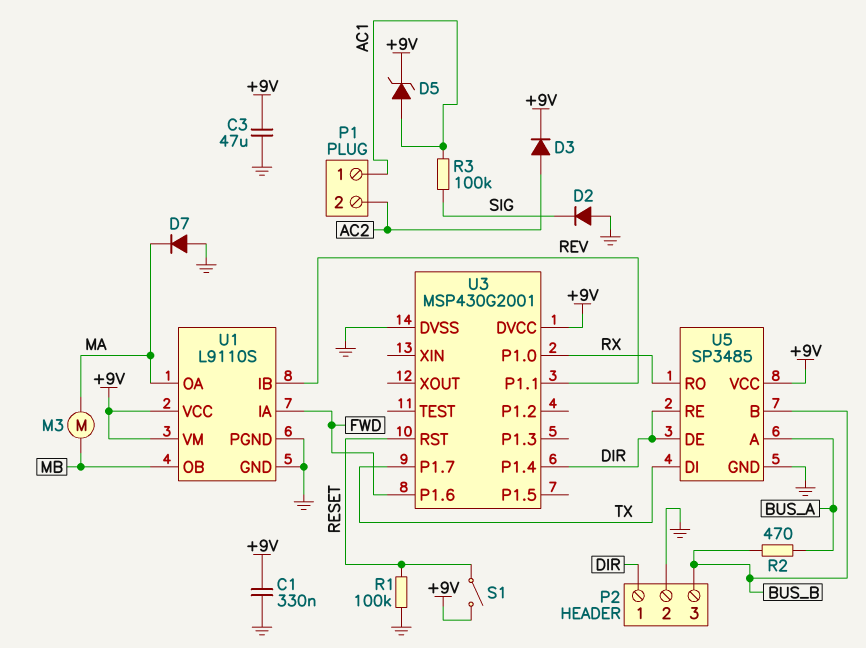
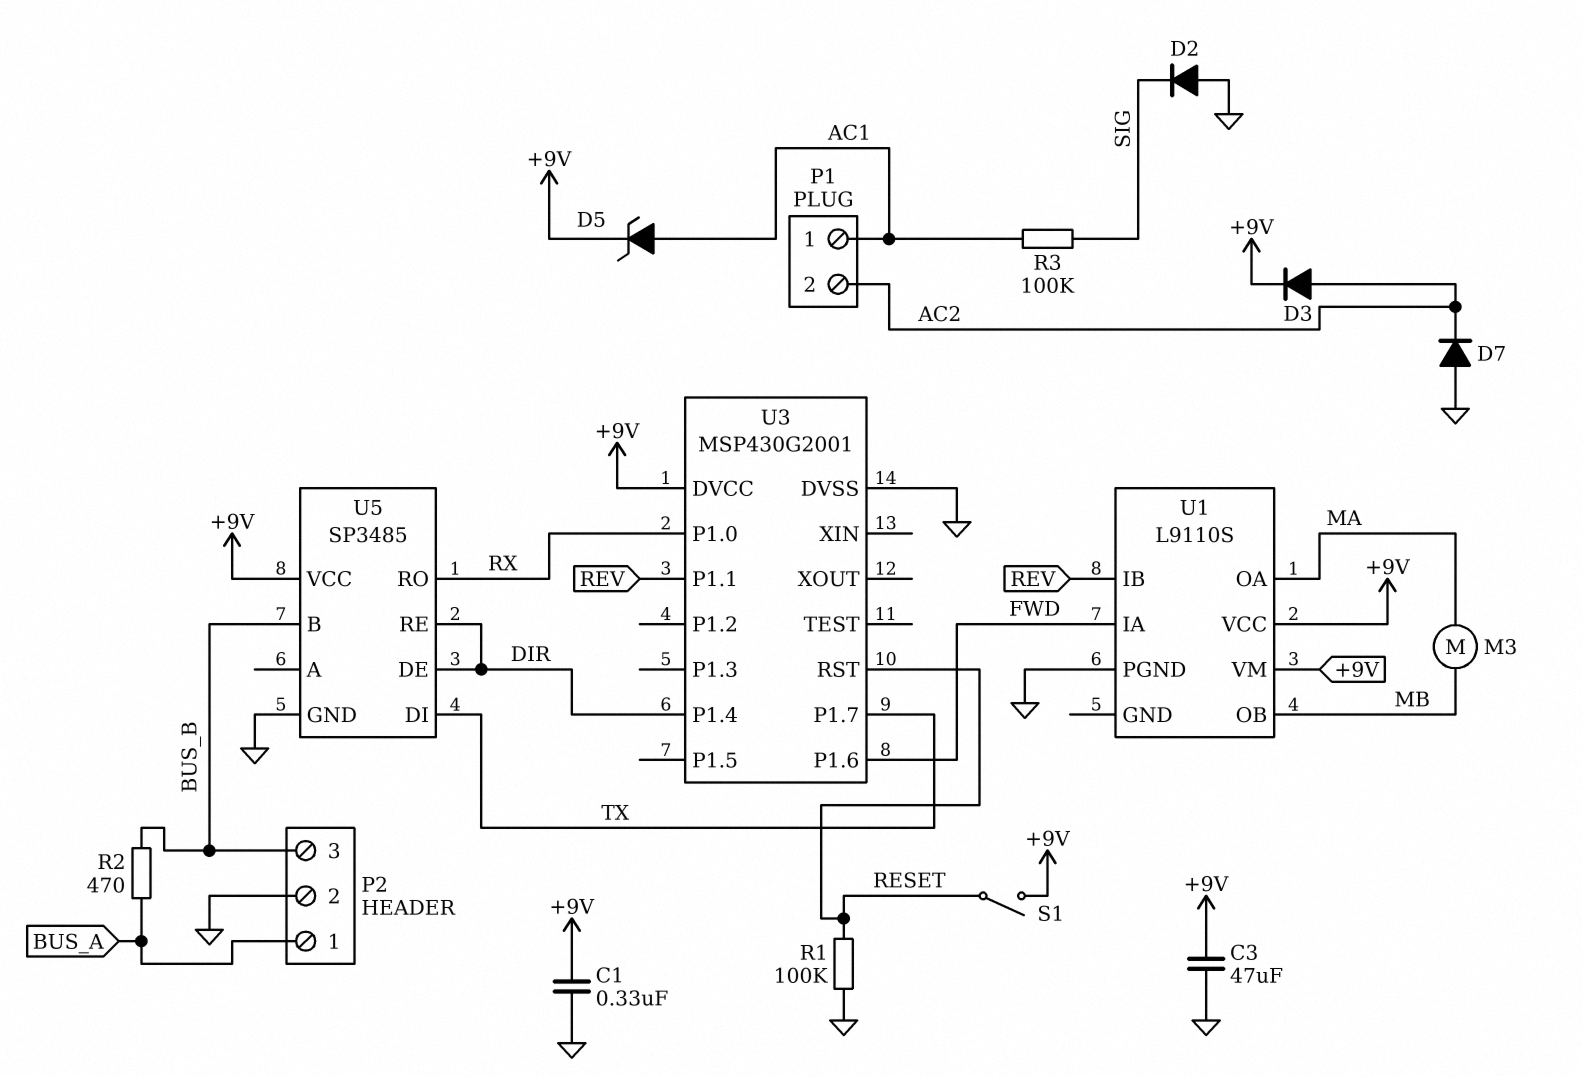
D7: diode (A GND, K MA) -> diode (A GND, K AC2)
P2 pin 1: DIR -> BUS_A
U1 pin GND: GND -> none
U5 pin A: BUS_A -> none

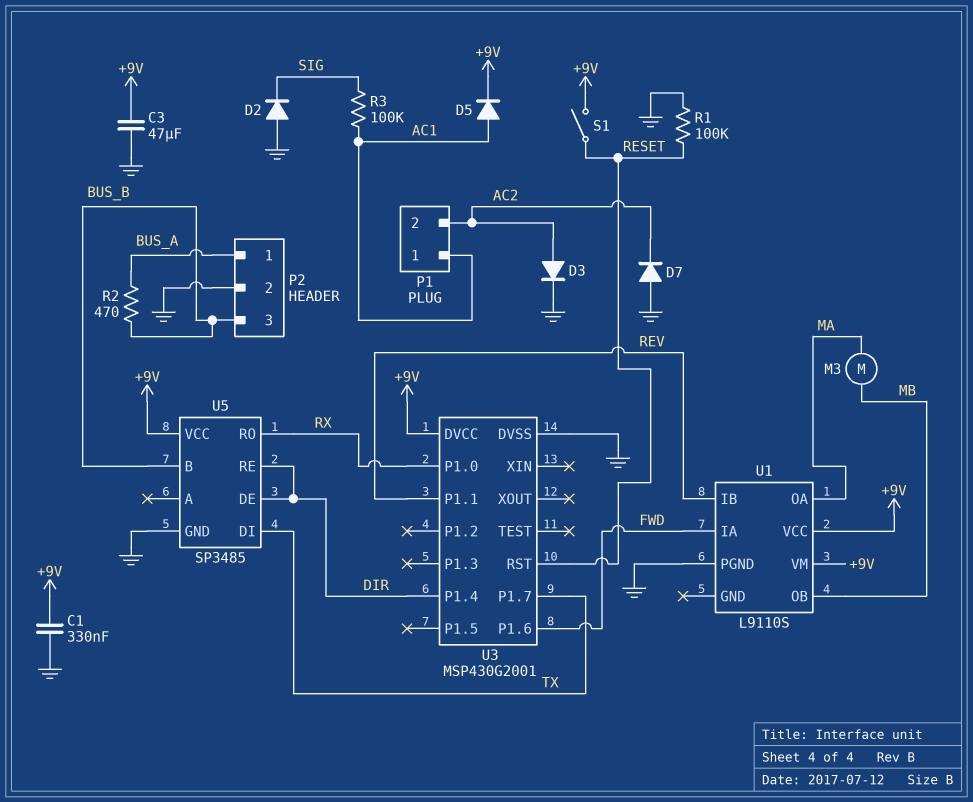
D3: diode (A AC2, K +9V) -> diode (A AC2, K GND)
D5: zener (A AC1, K +9V) -> diode (A AC1, K +9V)

